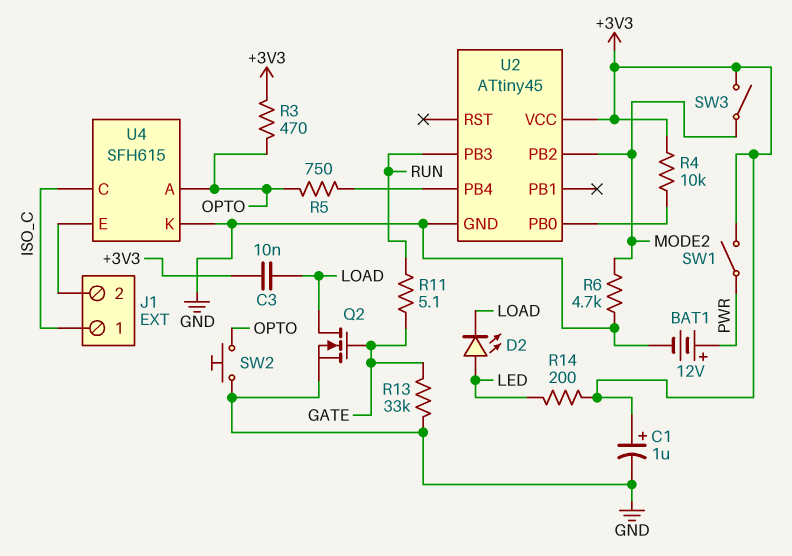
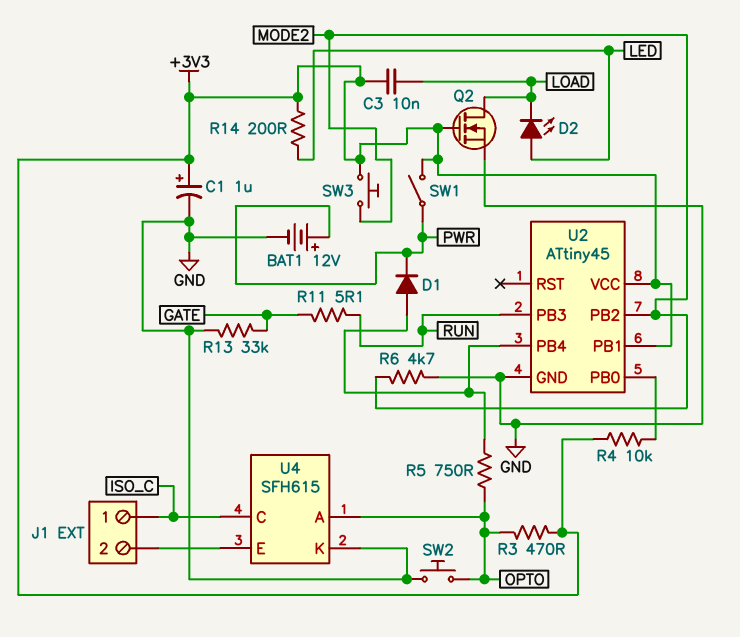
D1: none -> diode (A U2/PB4, K PWR)
Q2: NMOS (G GATE, D LOAD, S GND) -> NMOS (G +3V3, D LOAD, S GND)
SW3: switch (+3V3, MODE2) -> button (+3V3, MODE2)
U2 pin PB1: none -> +3V3

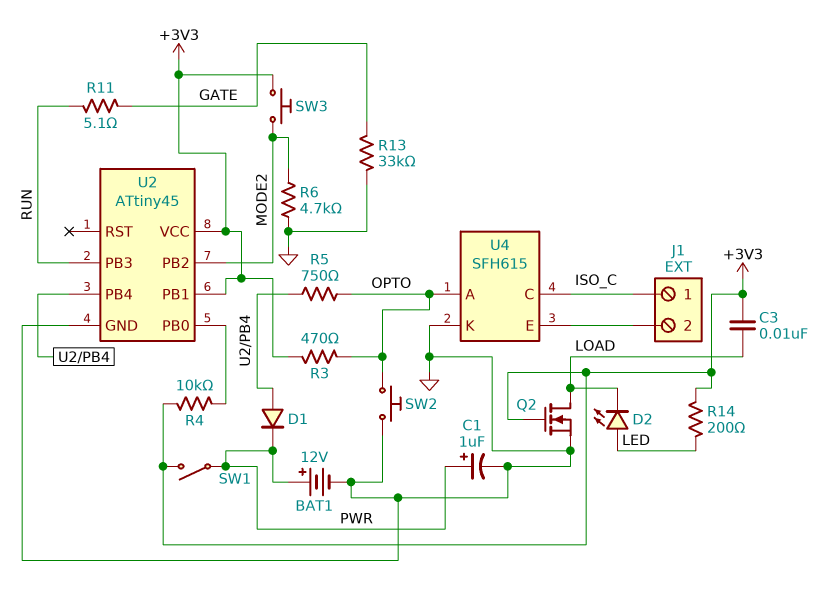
C1: 1uF (plus +3V3, minus GND) -> 1uF (plus PWR, minus GND)

